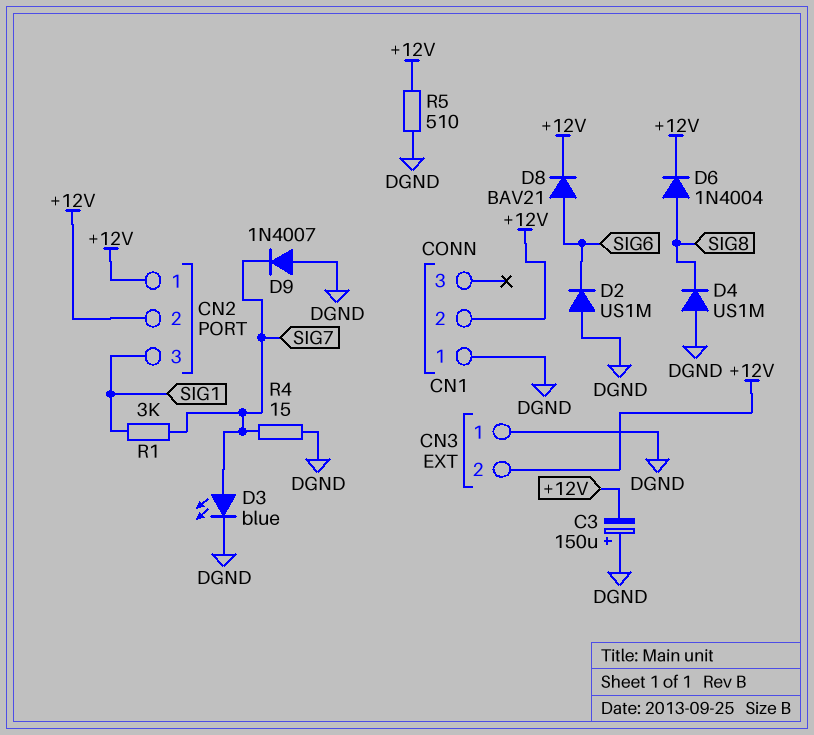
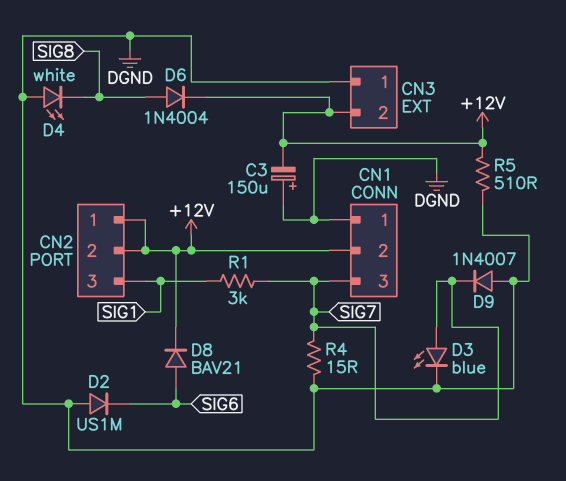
CN1 pin 3: none -> SIG7
D4: diode US1M (A DGND, K SIG8) -> LED white (A DGND, K SIG8)

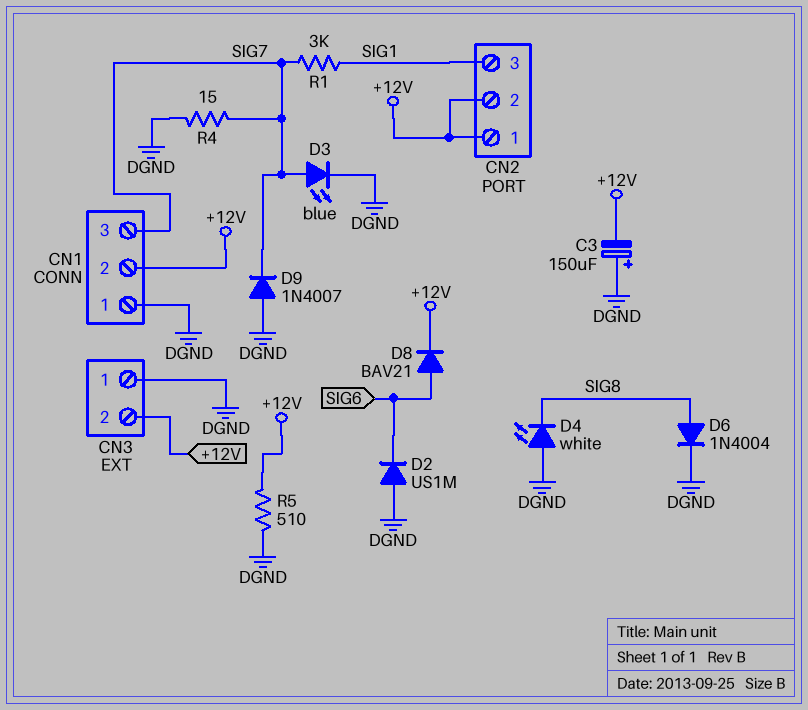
D6: diode 1N4004 (A SIG8, K +12V) -> diode 1N4004 (A SIG8, K DGND)

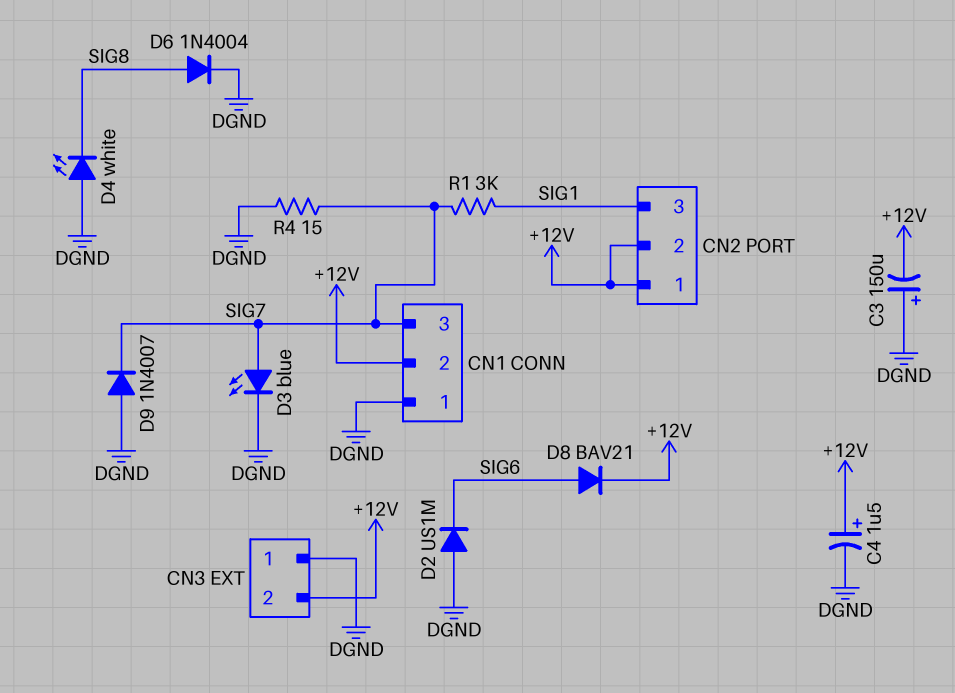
C4: none -> 1.5uF (plus +12V, minus DGND)
R5: 510 (+12V, DGND) -> none

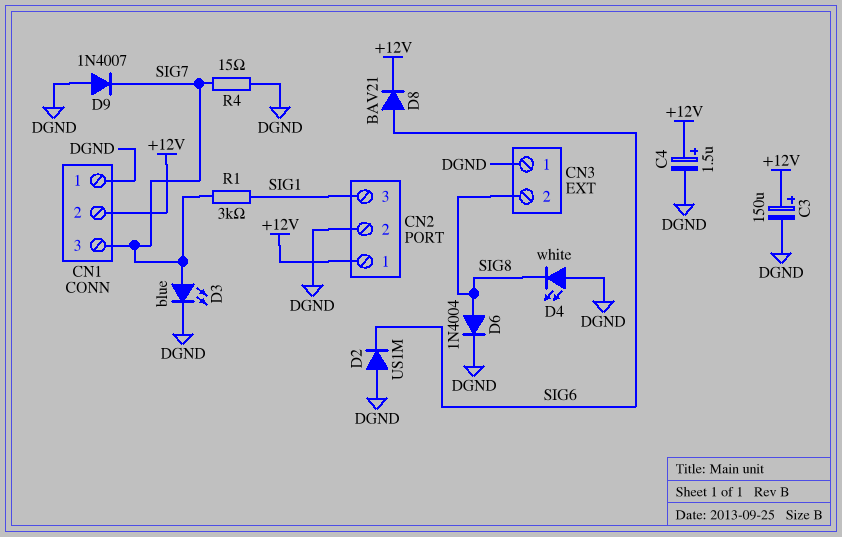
C3: 150uF (plus DGND, minus +12V) -> 150uF (plus +12V, minus DGND)
CN2 pin 2: +12V -> DGND
CN3 pin 2: +12V -> SIG8

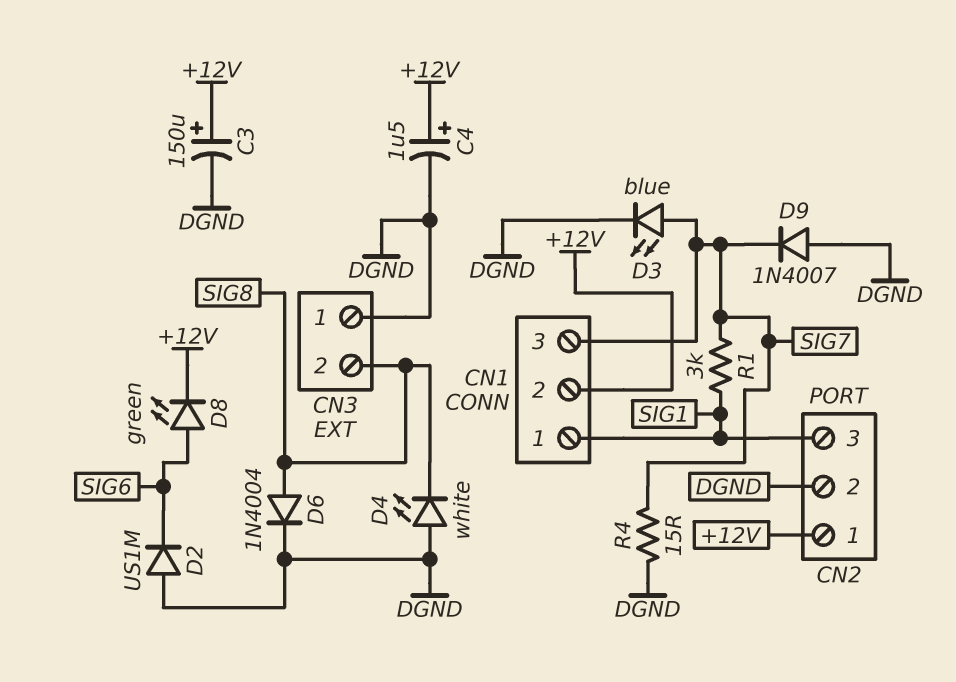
CN1 pin 1: DGND -> SIG1
D8: diode BAV21 (A SIG6, K +12V) -> LED green (A SIG6, K +12V)

